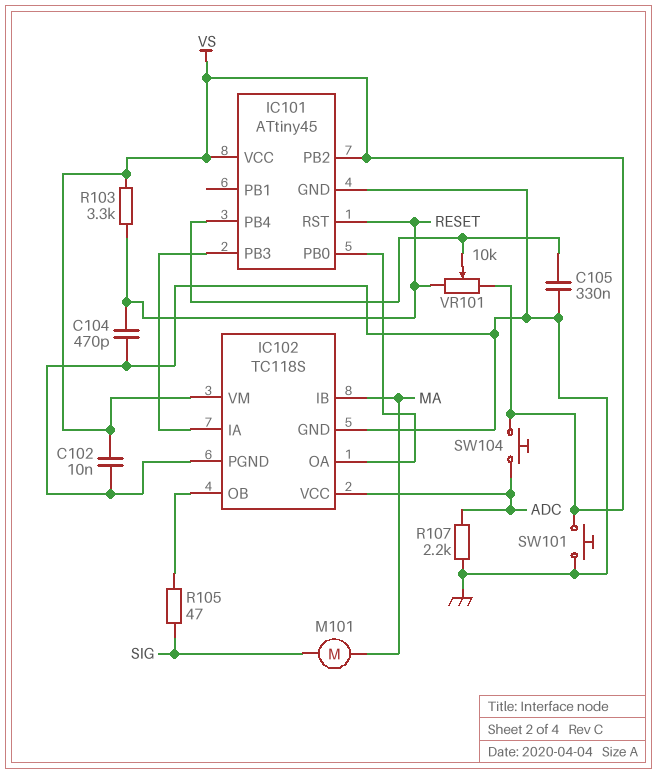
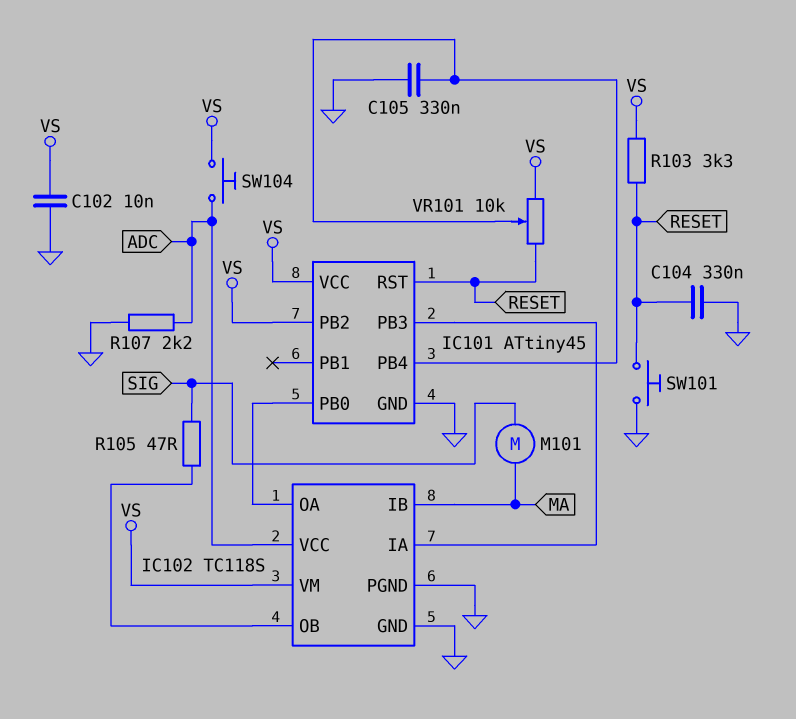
C104: 470pF (GND, RESET) -> 330nF (GND, RESET)
SW101: button (GND, VS) -> button (GND, RESET)

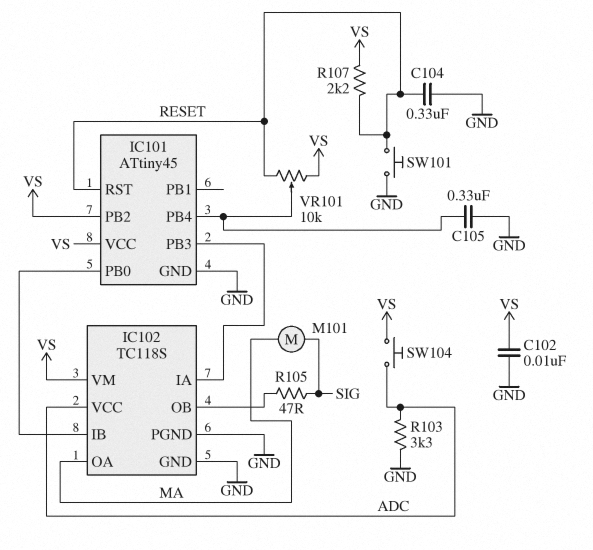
IC102 pin IB: MA -> IC101/PB0
IC102 pin OA: IC101/PB0 -> MA
R103: 3.3k (RESET, VS) -> 3.3k (ADC, GND)
R107: 2.2k (ADC, GND) -> 2.2k (RESET, VS)

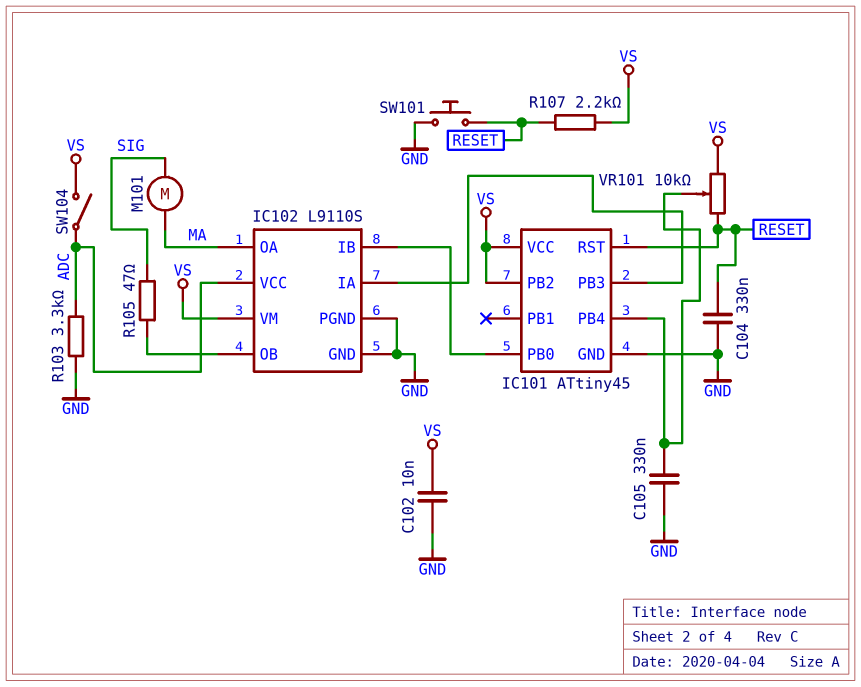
IC102: TC118S -> L9110S
SW104: button (ADC, VS) -> switch (ADC, VS)

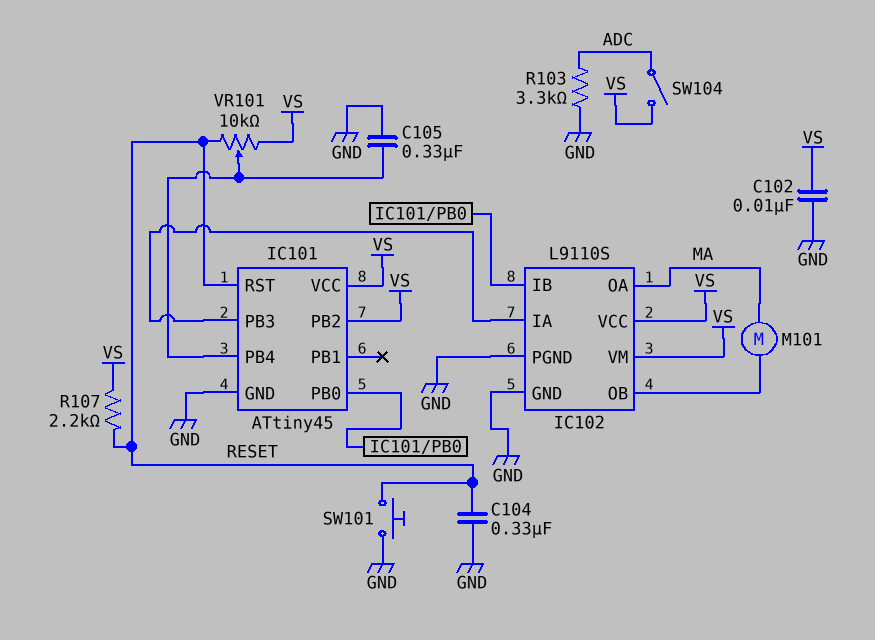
IC102 pin VCC: ADC -> VS
M101: motor (MA, SIG) -> motor (IC102/OB, MA)
R105: 47 (IC102/OB, SIG) -> none

